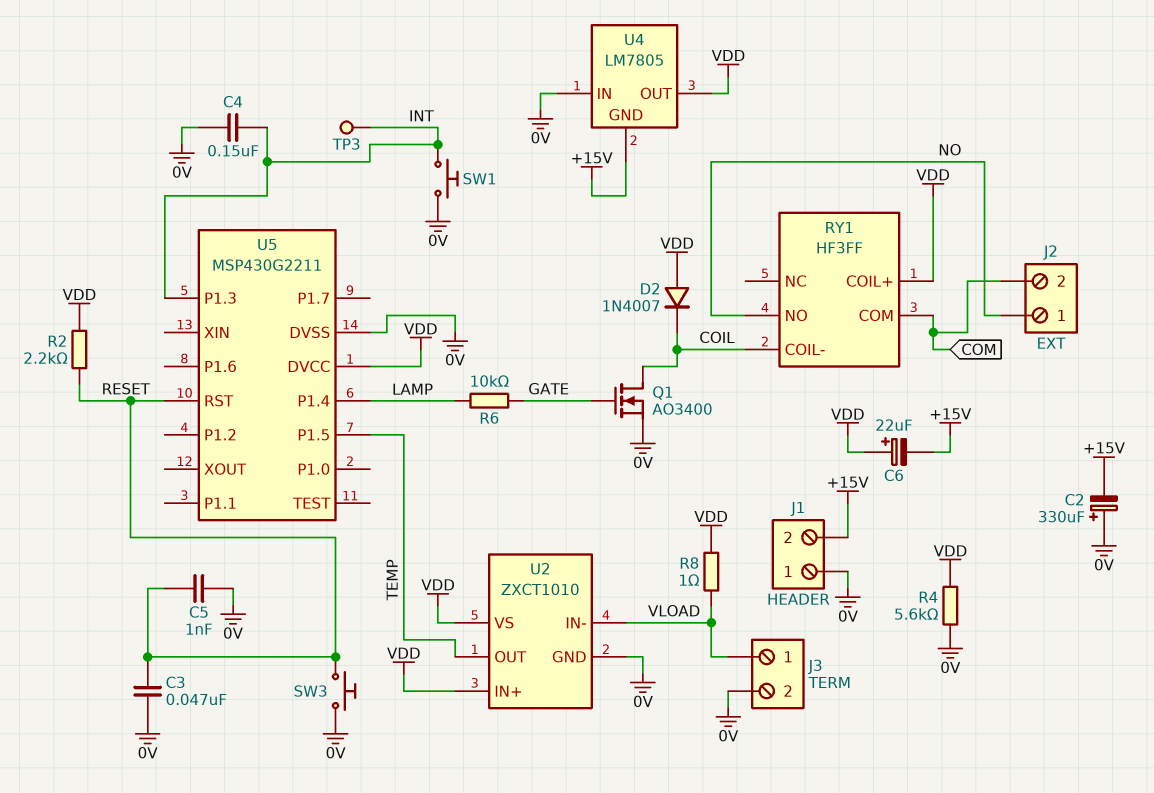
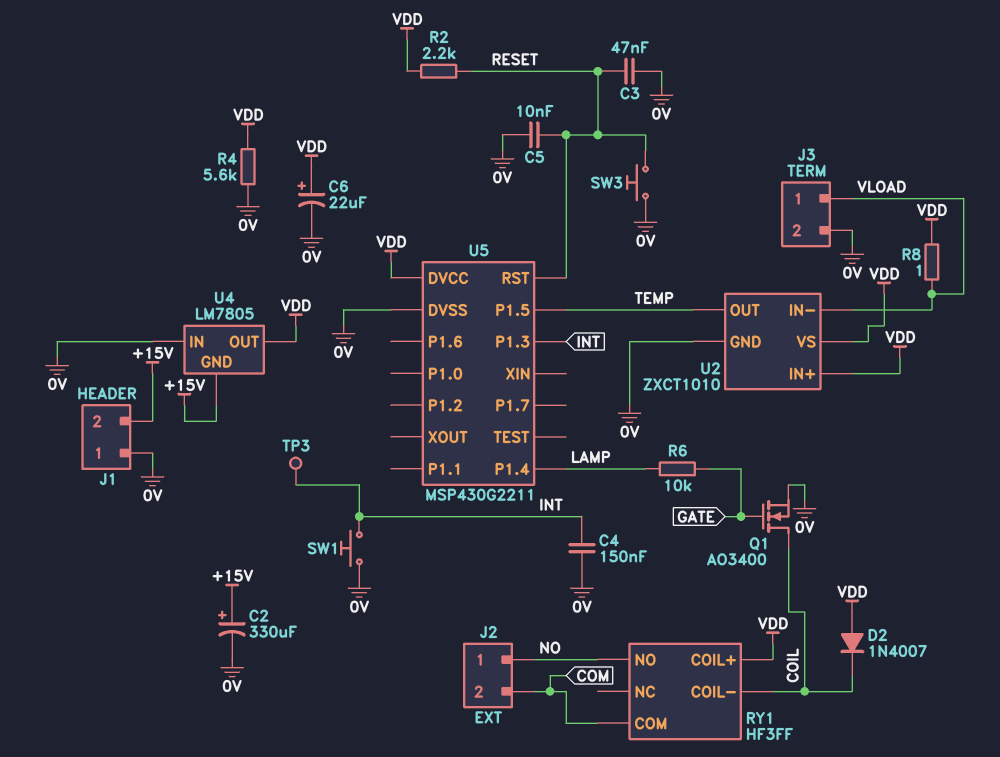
C2: 330uF (plus 0V, minus +15V) -> 330uF (plus +15V, minus 0V)
C5: 1nF (0V, RESET) -> 10nF (0V, RESET)
C6: 22uF (plus VDD, minus +15V) -> 22uF (plus VDD, minus 0V)

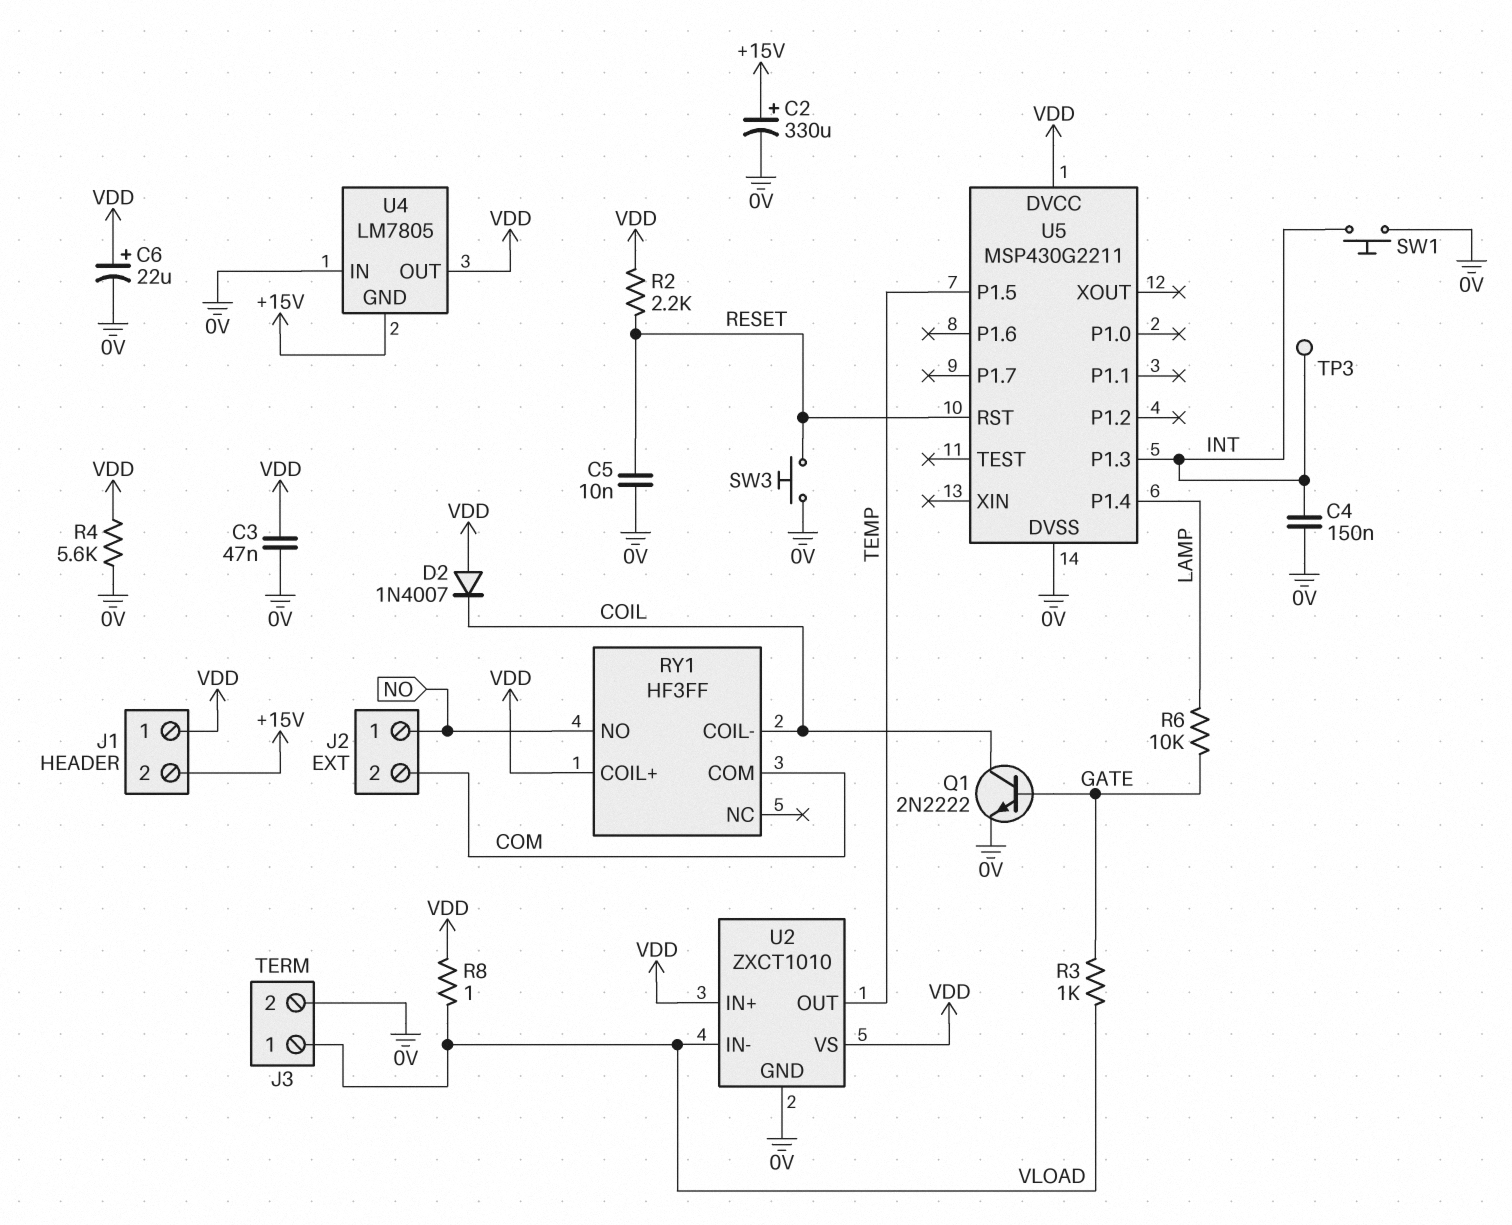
C3: 47nF (0V, RESET) -> 47nF (0V, VDD)
J1 pin 1: 0V -> VDD
Q1: NMOS AO3400 (G GATE, D COIL, S 0V) -> NPN 2N2222 (B GATE, C COIL, E 0V)
R3: none -> 1k (GATE, VLOAD)

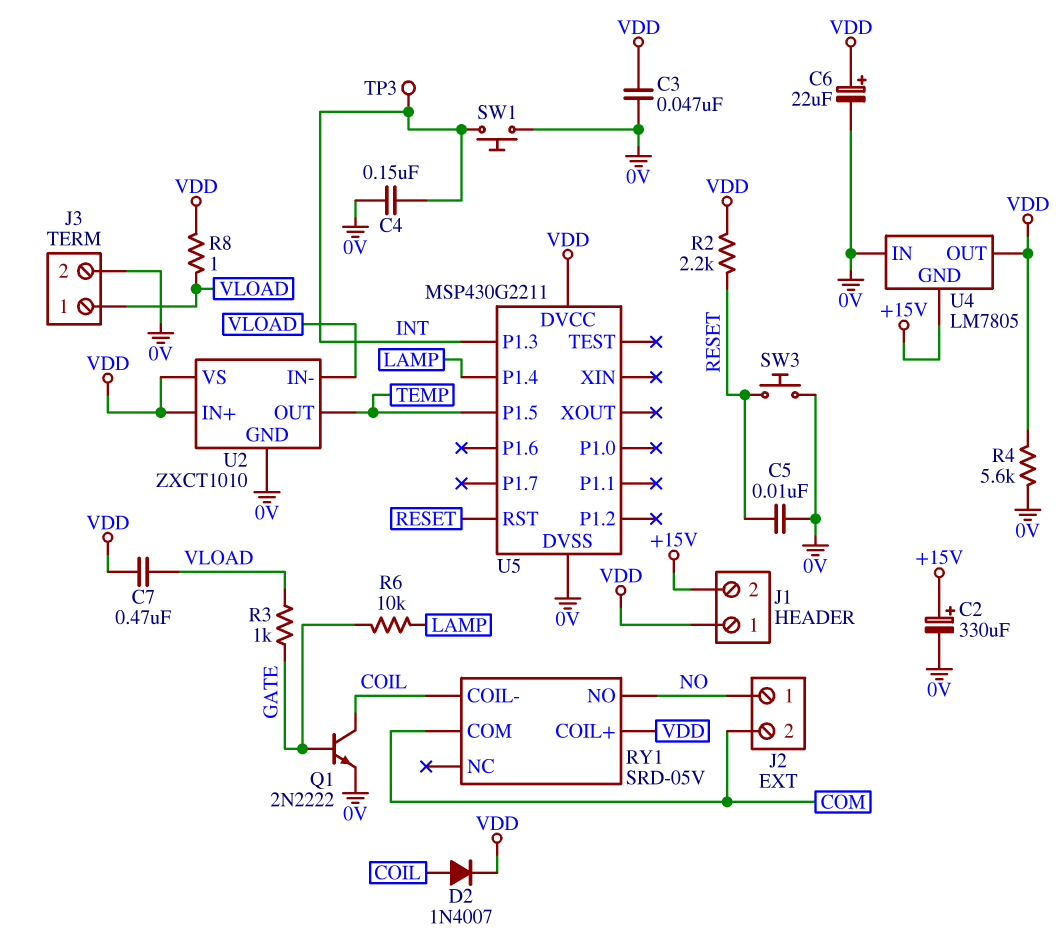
C7: none -> 470nF (VDD, VLOAD)
D2: diode 1N4007 (A VDD, K COIL) -> diode 1N4007 (A COIL, K VDD)
RY1: HF3FF -> SRD-05V

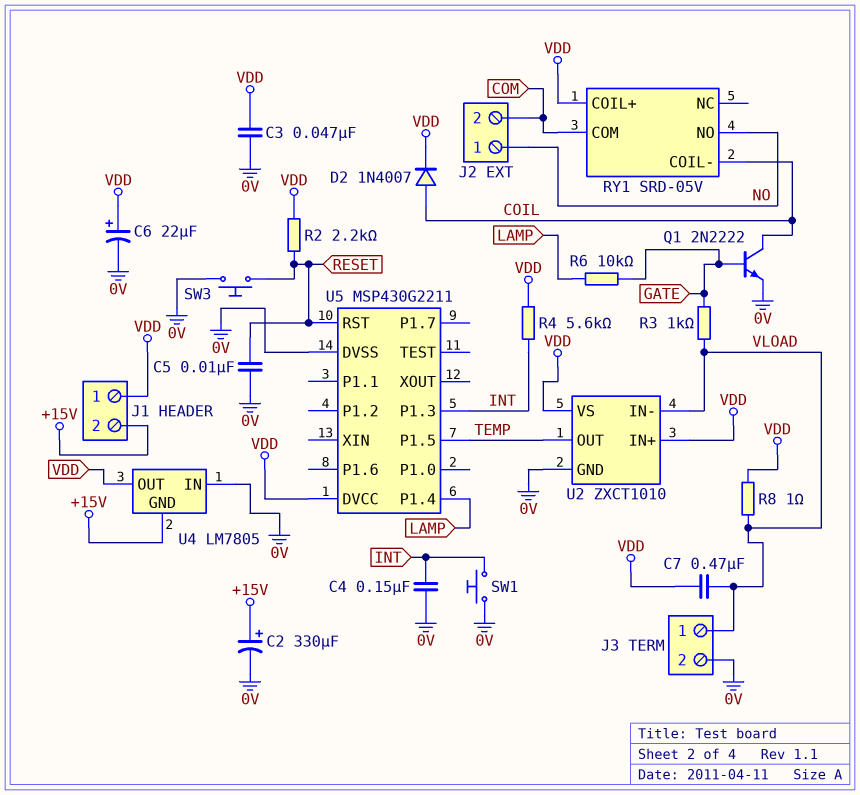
R4: 5.6k (0V, VDD) -> 5.6k (INT, VDD)
TP3: test point (INT) -> none

